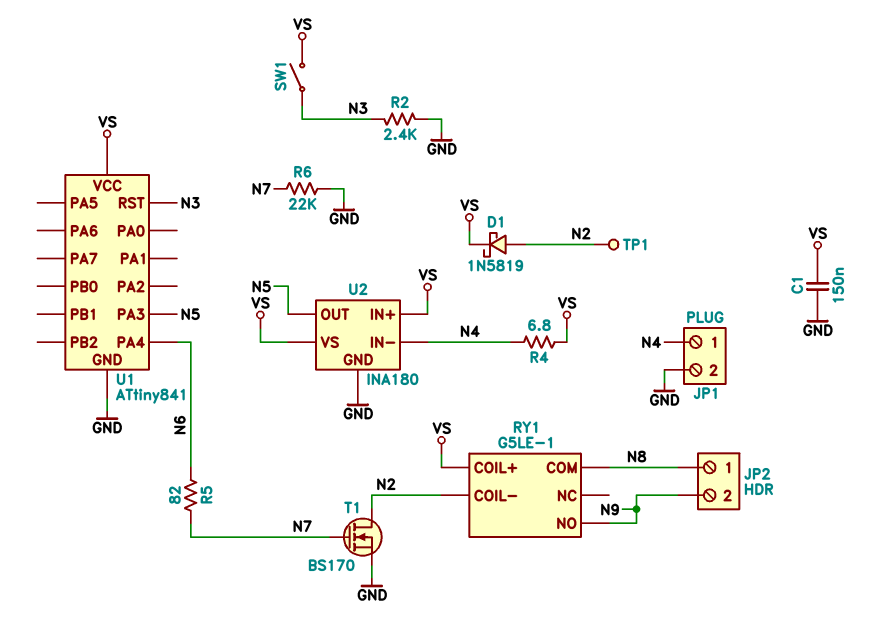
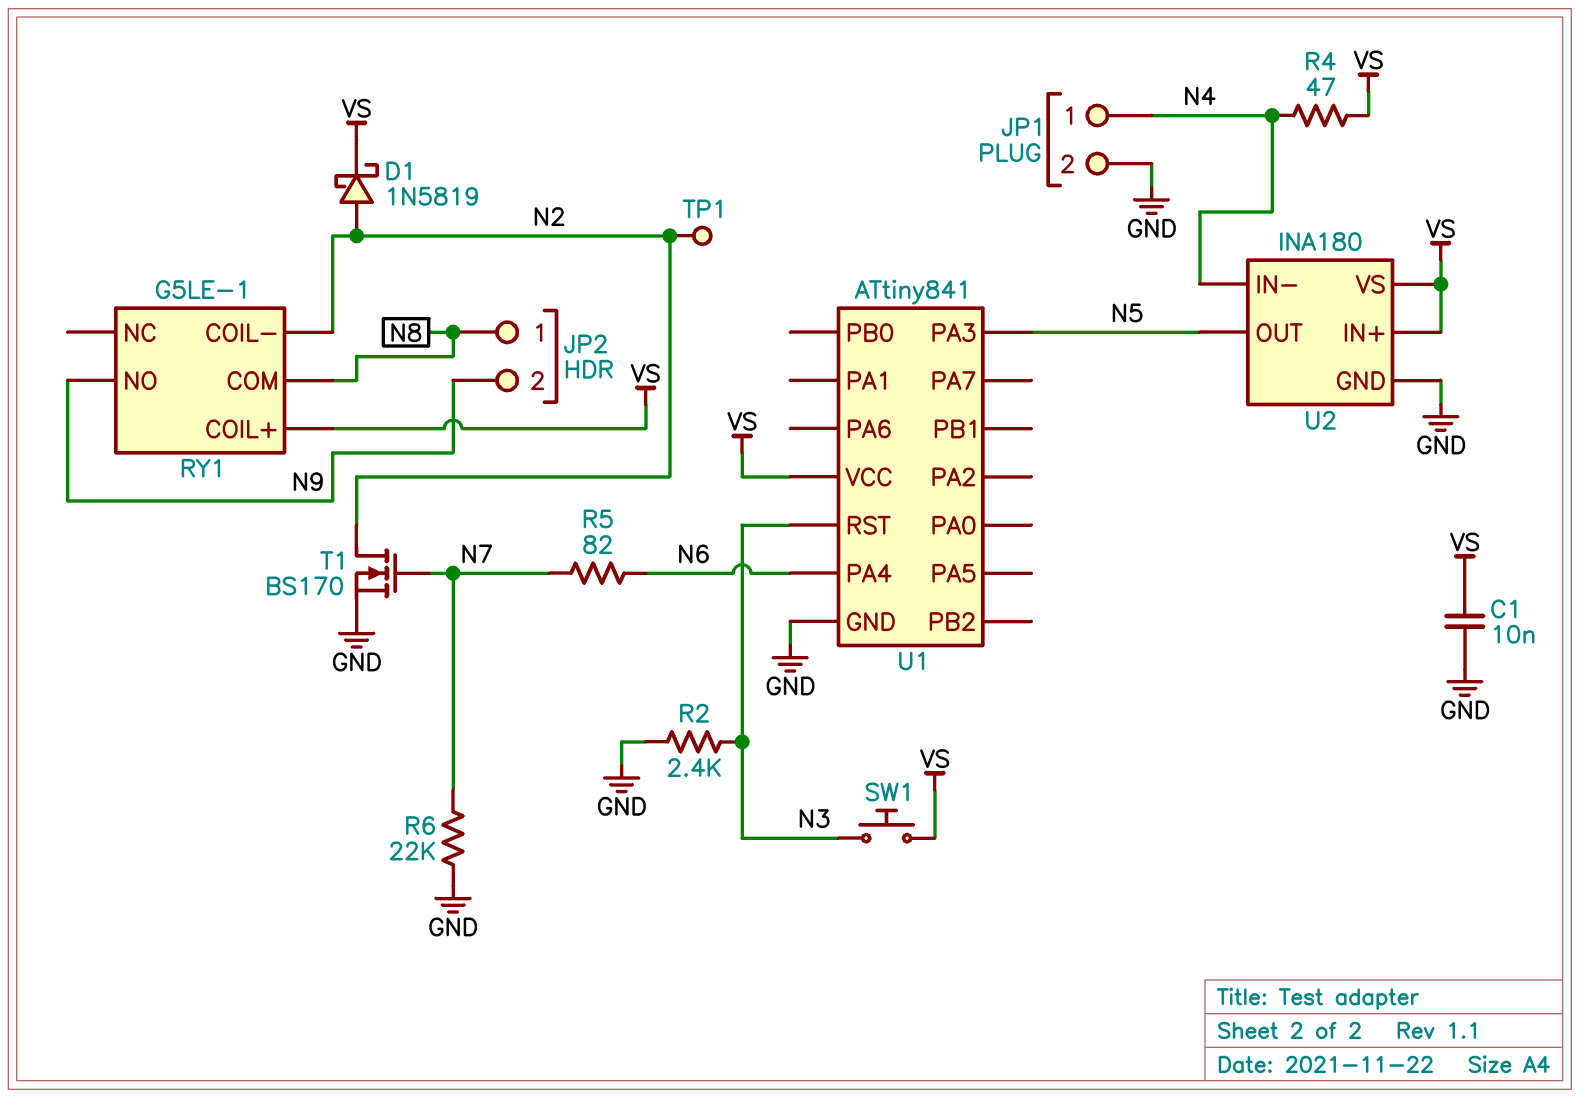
C1: 150nF (GND, VS) -> 10nF (GND, VS)
R4: 6.8 (N4, VS) -> 47 (N4, VS)
SW1: switch (N3, VS) -> button (N3, VS)

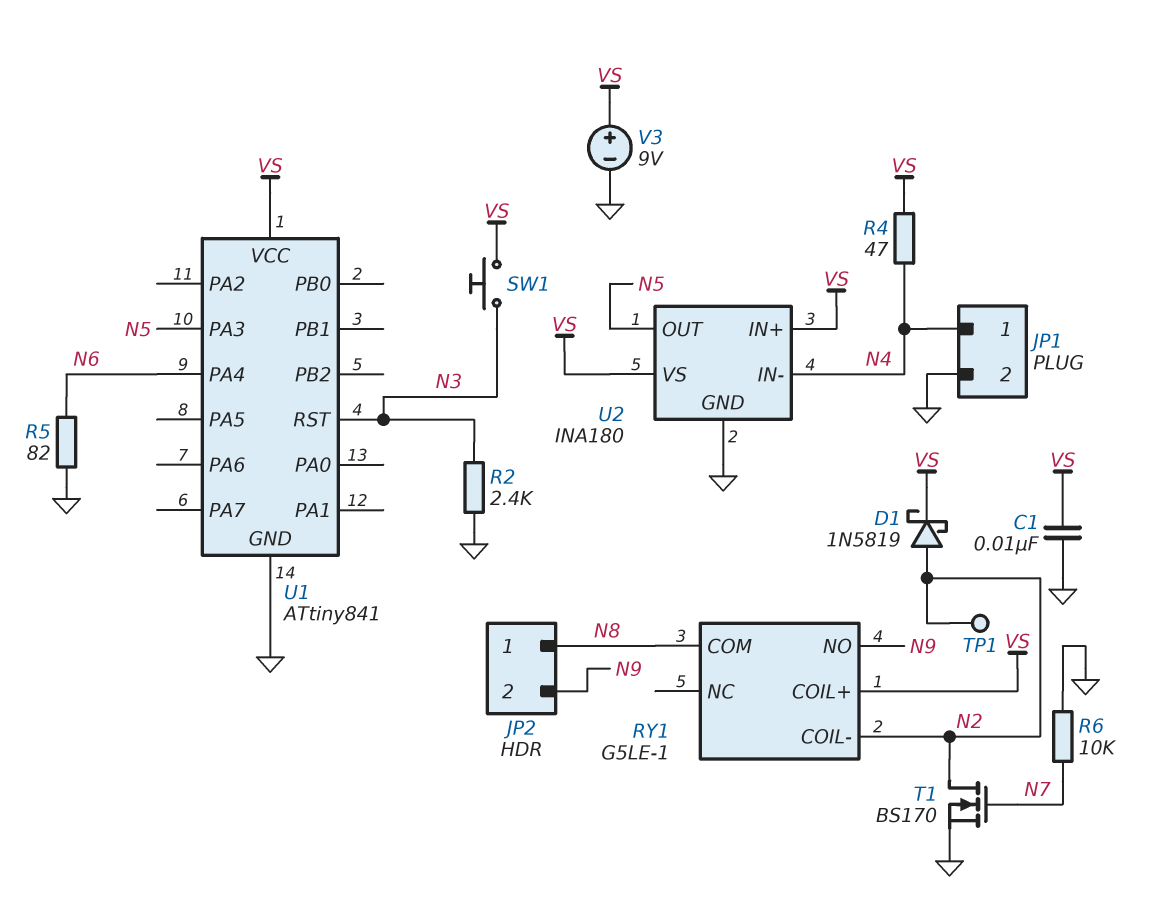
R5: 82 (N6, N7) -> 82 (GND, N6)
R6: 22k (GND, N7) -> 10k (GND, N7)
V3: none -> 9V (plus VS, minus GND)

